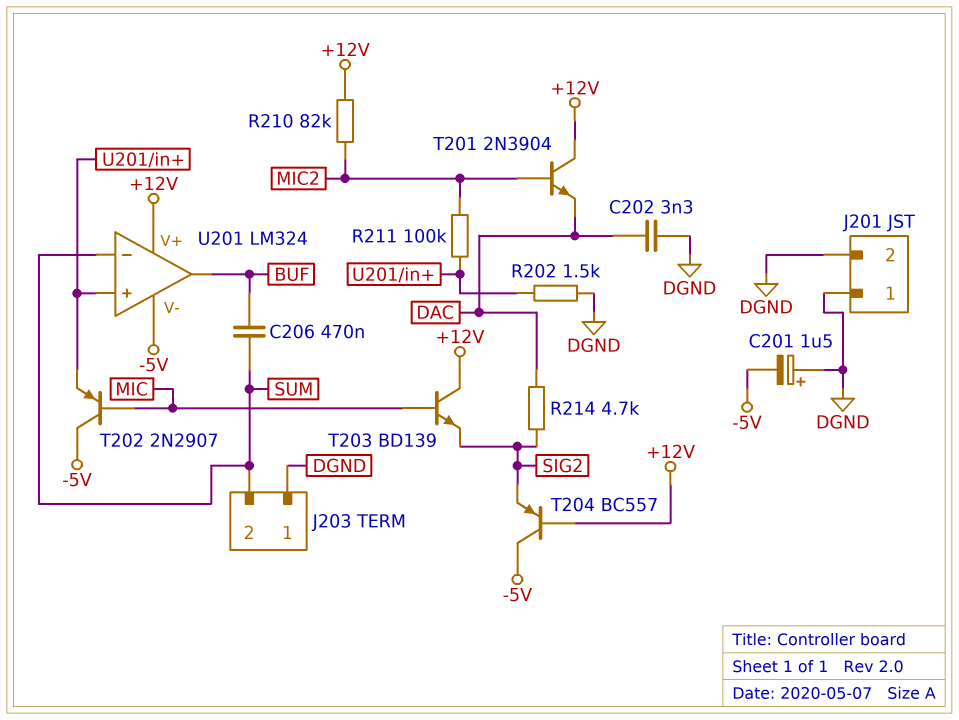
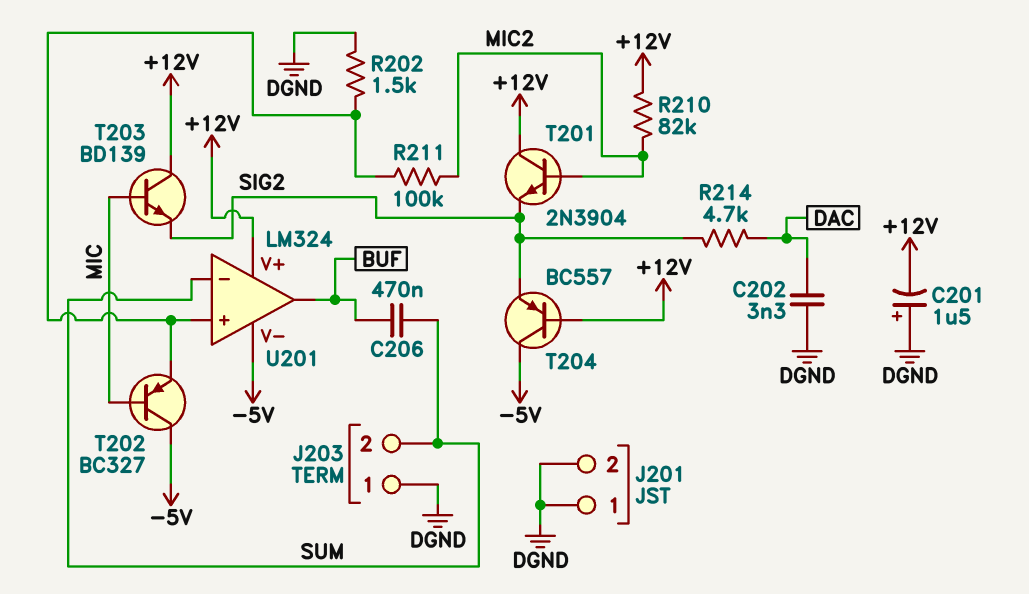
C201: 1.5uF (plus DGND, minus -5V) -> 1.5uF (plus DGND, minus +12V)
T201: NPN 2N3904 (B MIC2, C +12V, E DAC) -> NPN 2N3904 (B MIC2, C +12V, E SIG2)
T202: PNP 2N2907 (B MIC, C -5V, E U201/in+) -> PNP BC327 (B MIC, C -5V, E U201/in+)

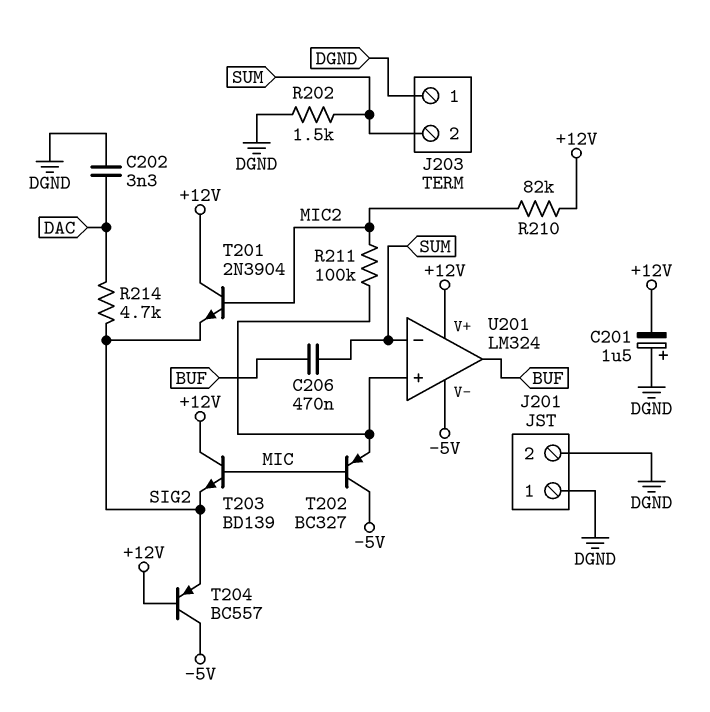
R202: 1.5k (DGND, U201/in+) -> 1.5k (DGND, SUM)

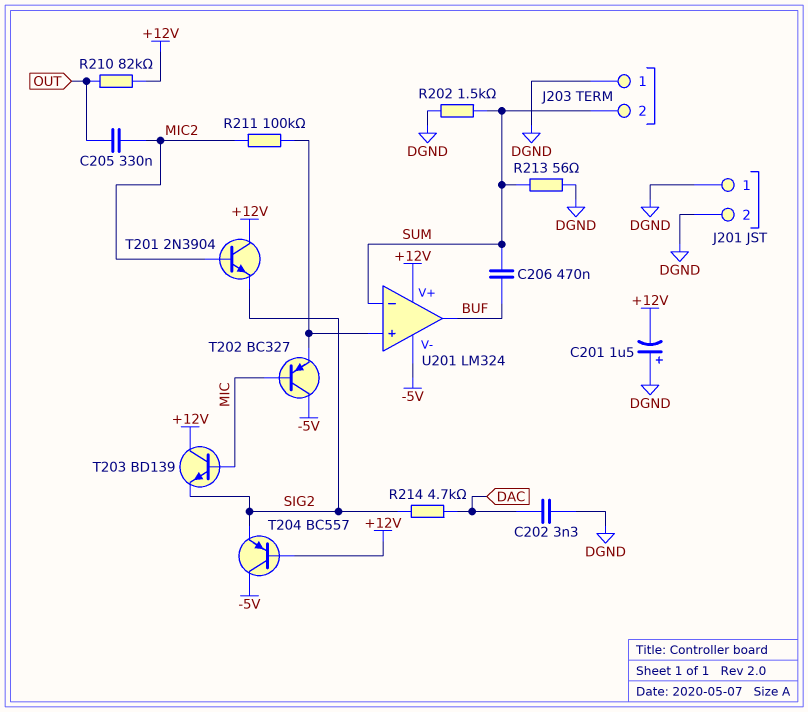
C205: none -> 330nF (MIC2, OUT)
R210: 82k (+12V, MIC2) -> 82k (+12V, OUT)
R213: none -> 56 (DGND, SUM)

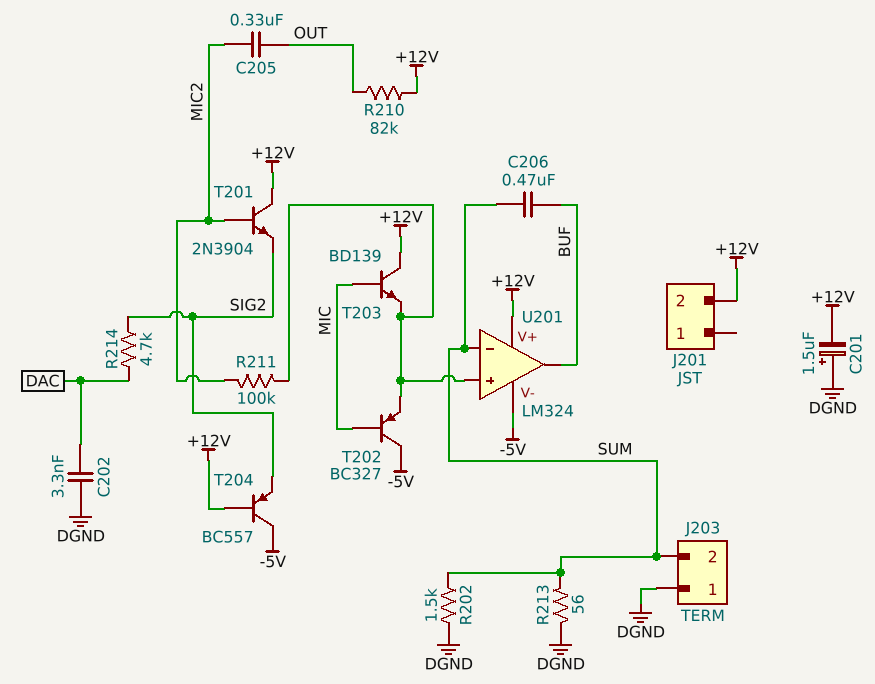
J201 pin 1: DGND -> none
J201 pin 2: DGND -> +12V
T203: NPN BD139 (B MIC, C +12V, E SIG2) -> NPN BD139 (B MIC, C +12V, E U201/in+)

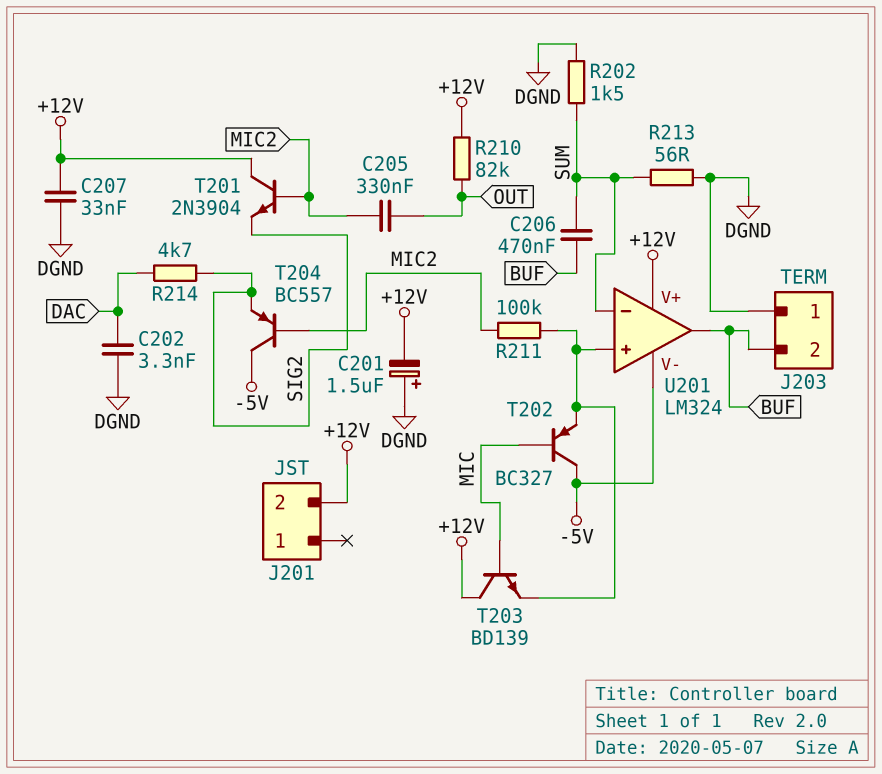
C207: none -> 33nF (+12V, DGND)
J203 pin 2: SUM -> BUF
T204: PNP BC557 (B +12V, C -5V, E SIG2) -> PNP BC557 (B MIC2, C -5V, E SIG2)

